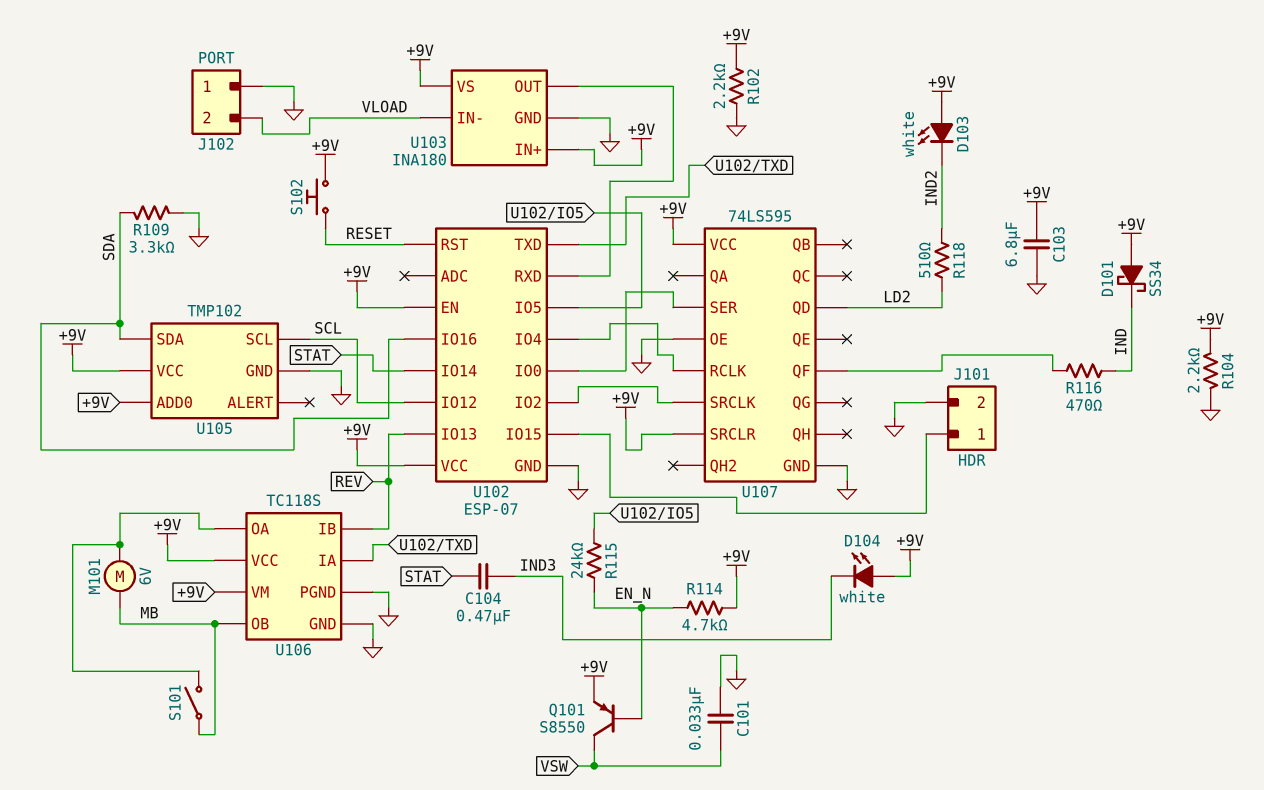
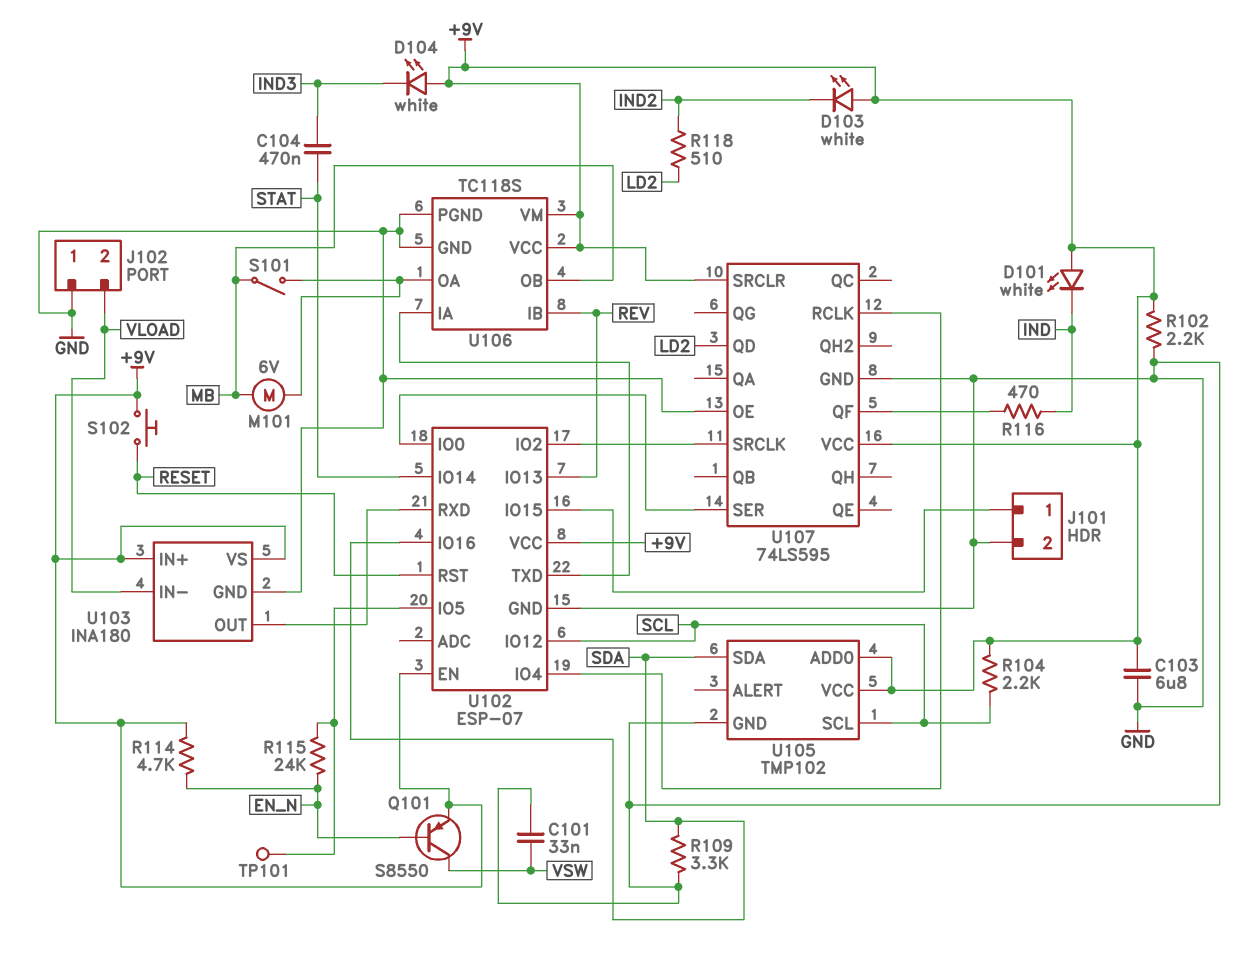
D101: schottky SS34 (A +9V, K IND) -> LED white (A +9V, K IND)
R104: 2.2k (+9V, GND) -> 2.2k (+9V, SCL)
TP101: none -> test point (U102/IO5)

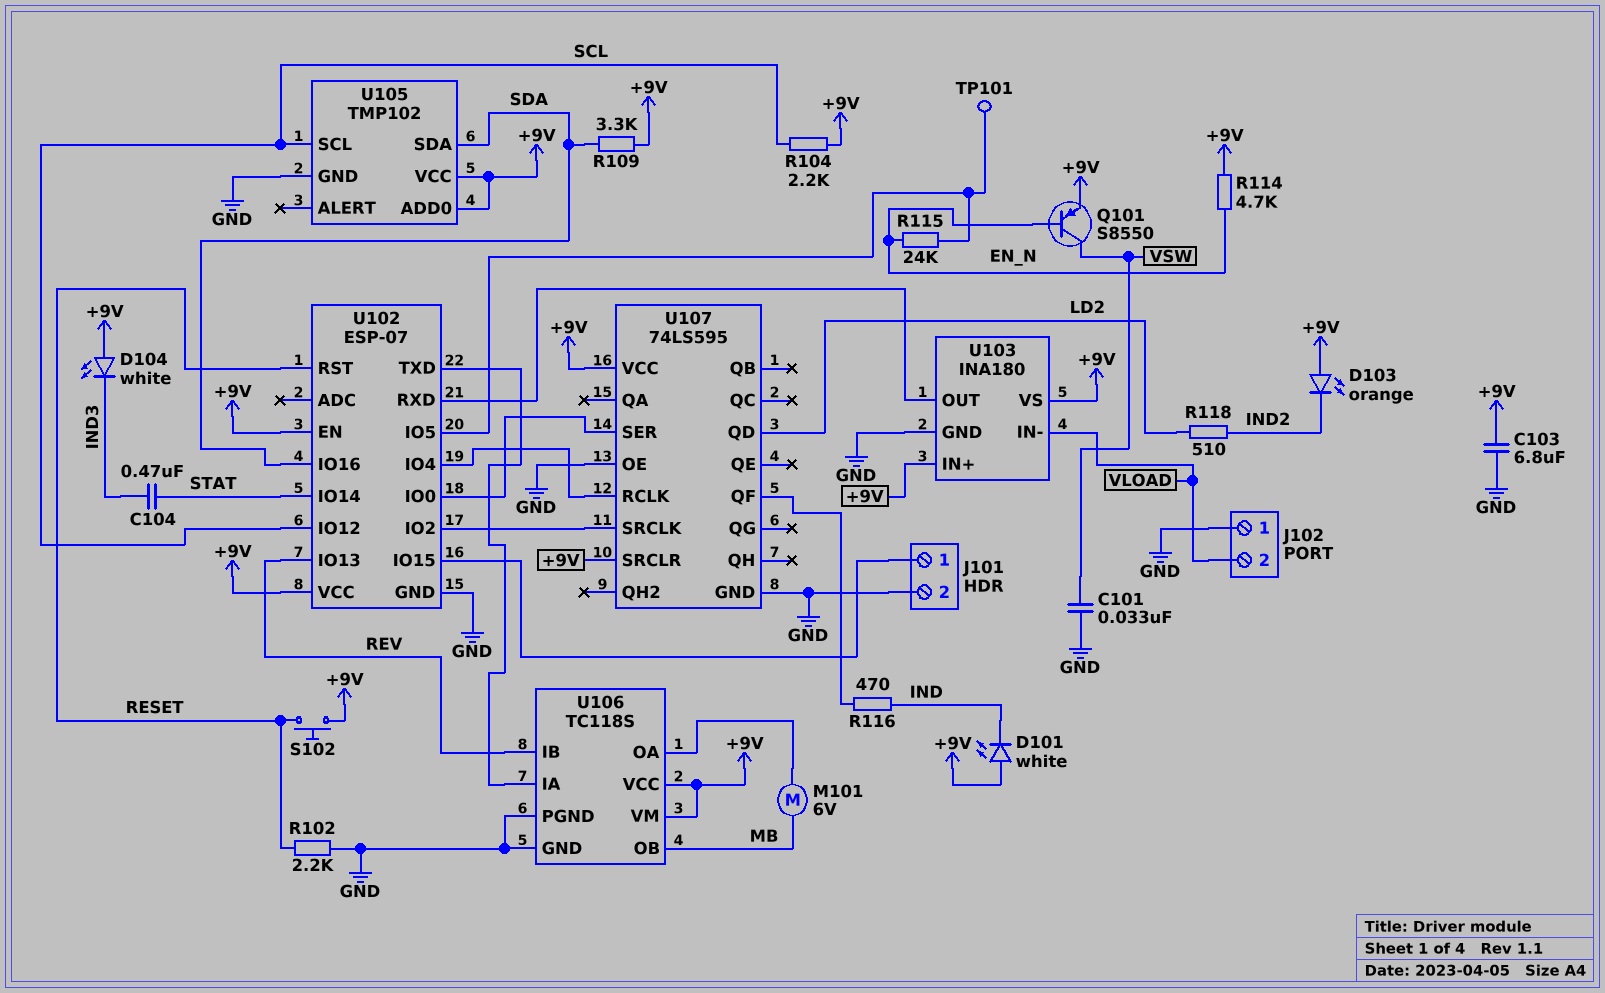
D103: LED white (A +9V, K IND2) -> LED orange (A +9V, K IND2)
R102: 2.2k (+9V, GND) -> 2.2k (GND, RESET)
R109: 3.3k (GND, SDA) -> 3.3k (+9V, SDA)
S101: switch (MB, U106/OA) -> none

